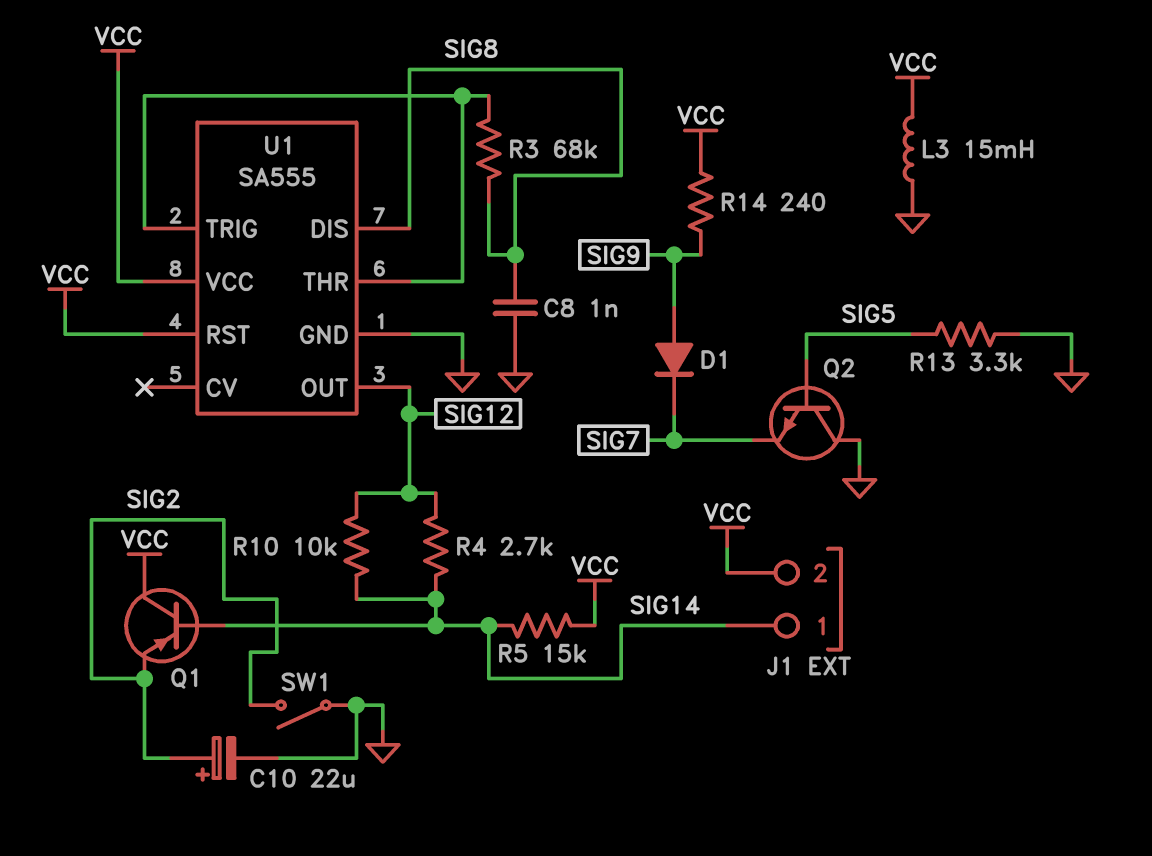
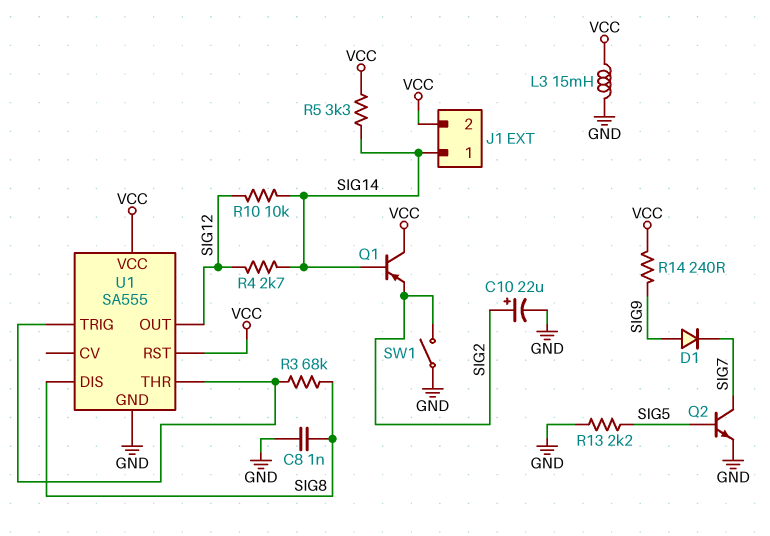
Q2: NPN (B SIG5, C GND, E SIG7) -> NPN (B SIG5, C SIG7, E GND)
R5: 15k (SIG14, VCC) -> 3.3k (SIG14, VCC)
R13: 3.3k (GND, SIG5) -> 2.2k (GND, SIG5)

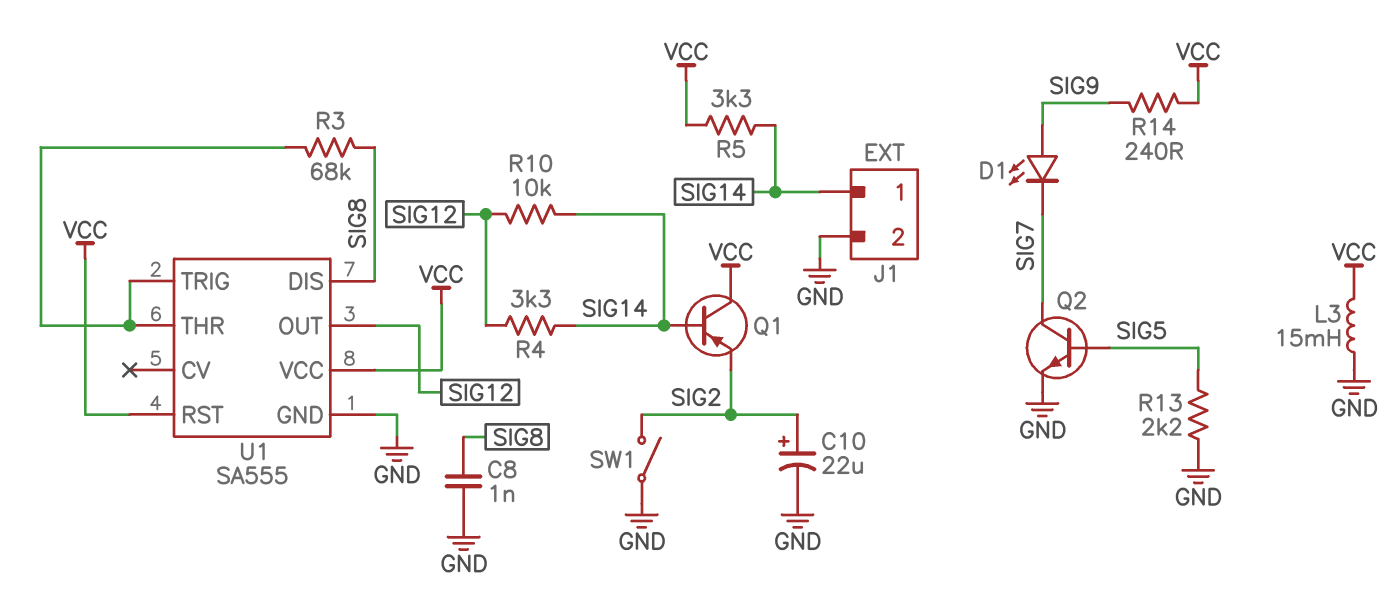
D1: diode (A SIG9, K SIG7) -> LED (A SIG9, K SIG7)
J1 pin 2: VCC -> GND
R4: 2.7k (SIG12, SIG14) -> 3.3k (SIG12, SIG14)

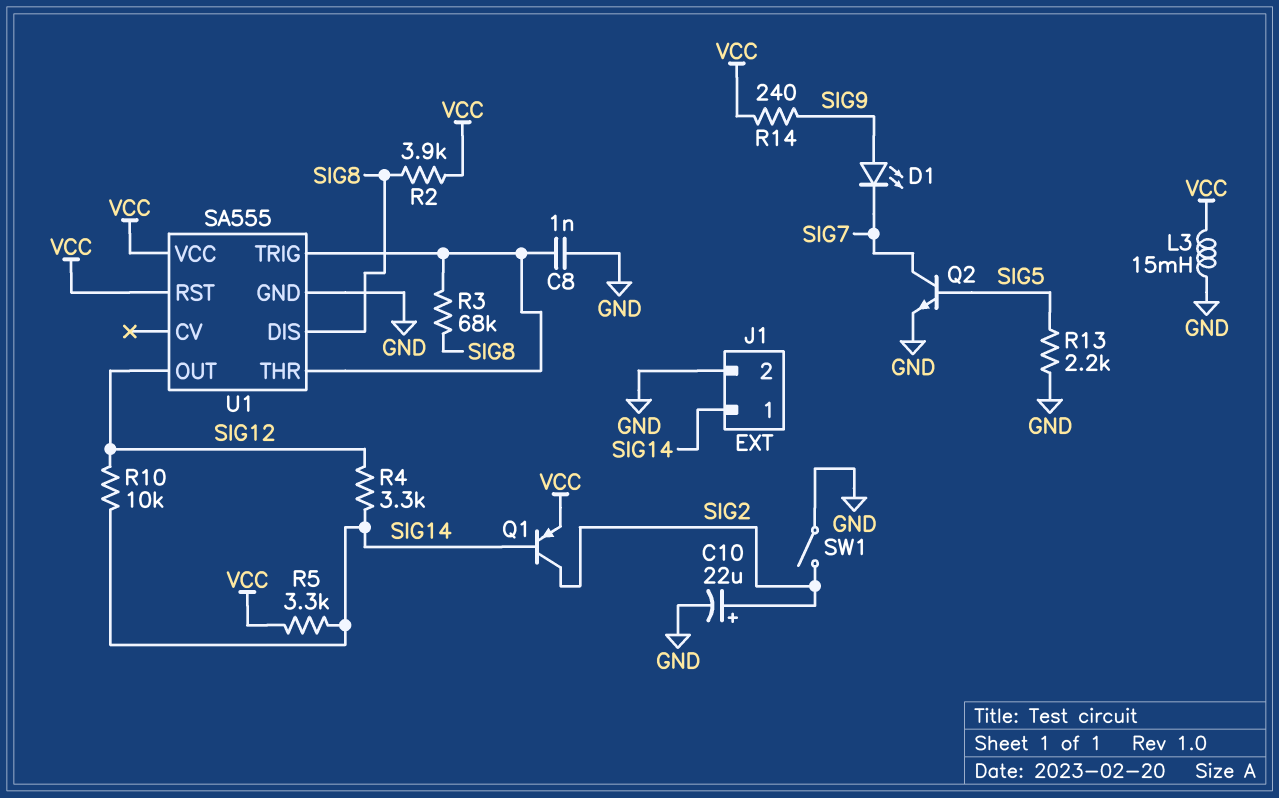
C8: 1nF (GND, SIG8) -> 1nF (GND, U1/THR)
Q1: PNP (B SIG14, C VCC, E SIG2) -> PNP (B SIG14, C SIG2, E VCC)
R2: none -> 3.9k (SIG8, VCC)

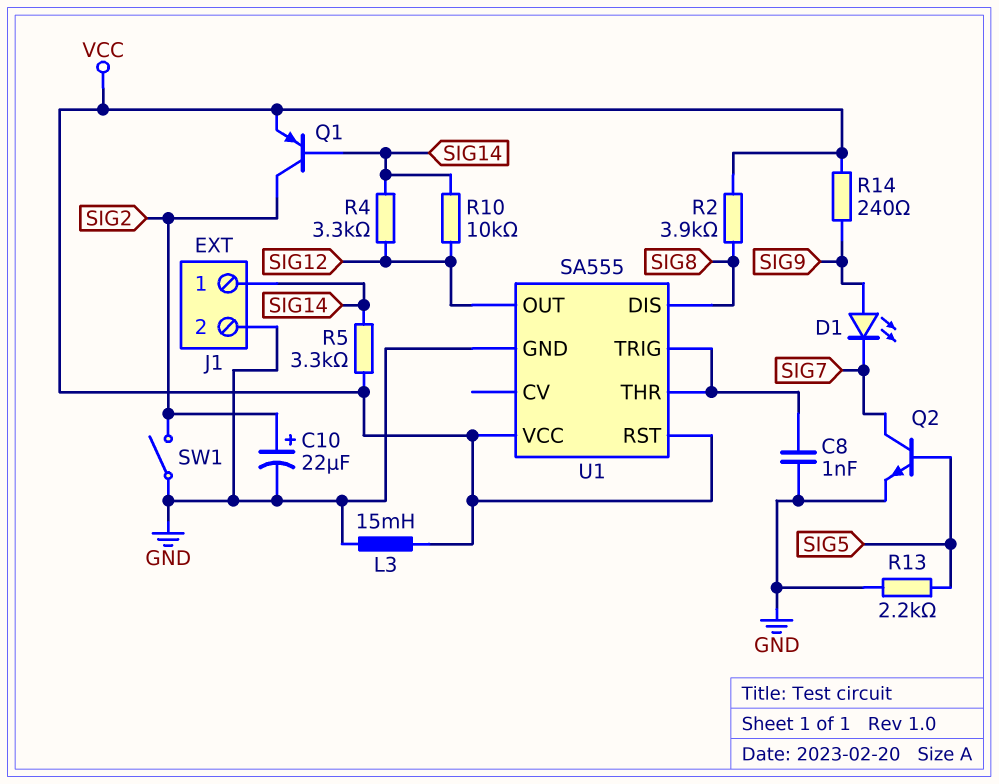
R3: 68k (SIG8, U1/THR) -> none

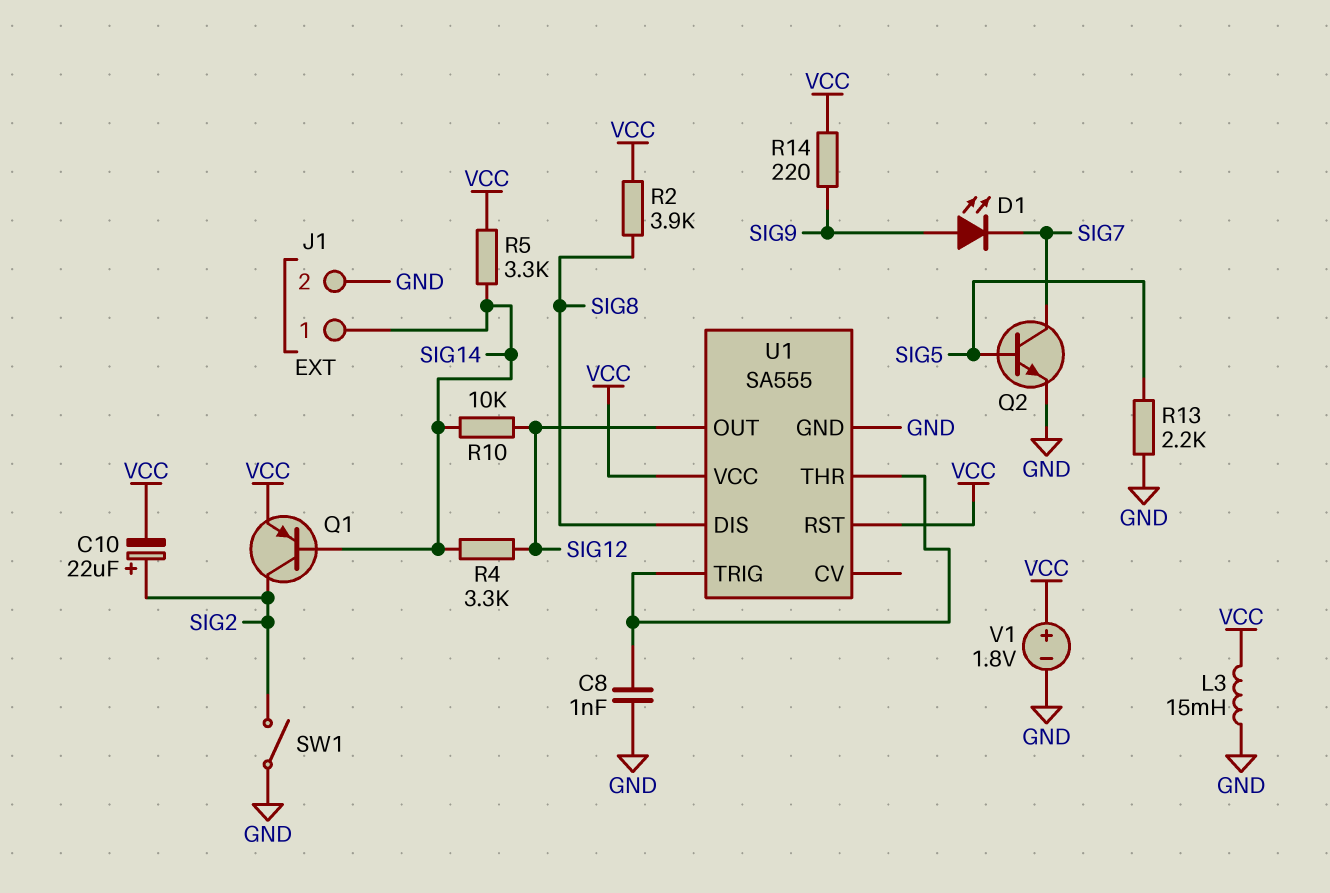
C10: 22uF (plus SIG2, minus GND) -> 22uF (plus SIG2, minus VCC)
R14: 240 (SIG9, VCC) -> 220 (SIG9, VCC)
V1: none -> 1.8V (plus VCC, minus GND)

